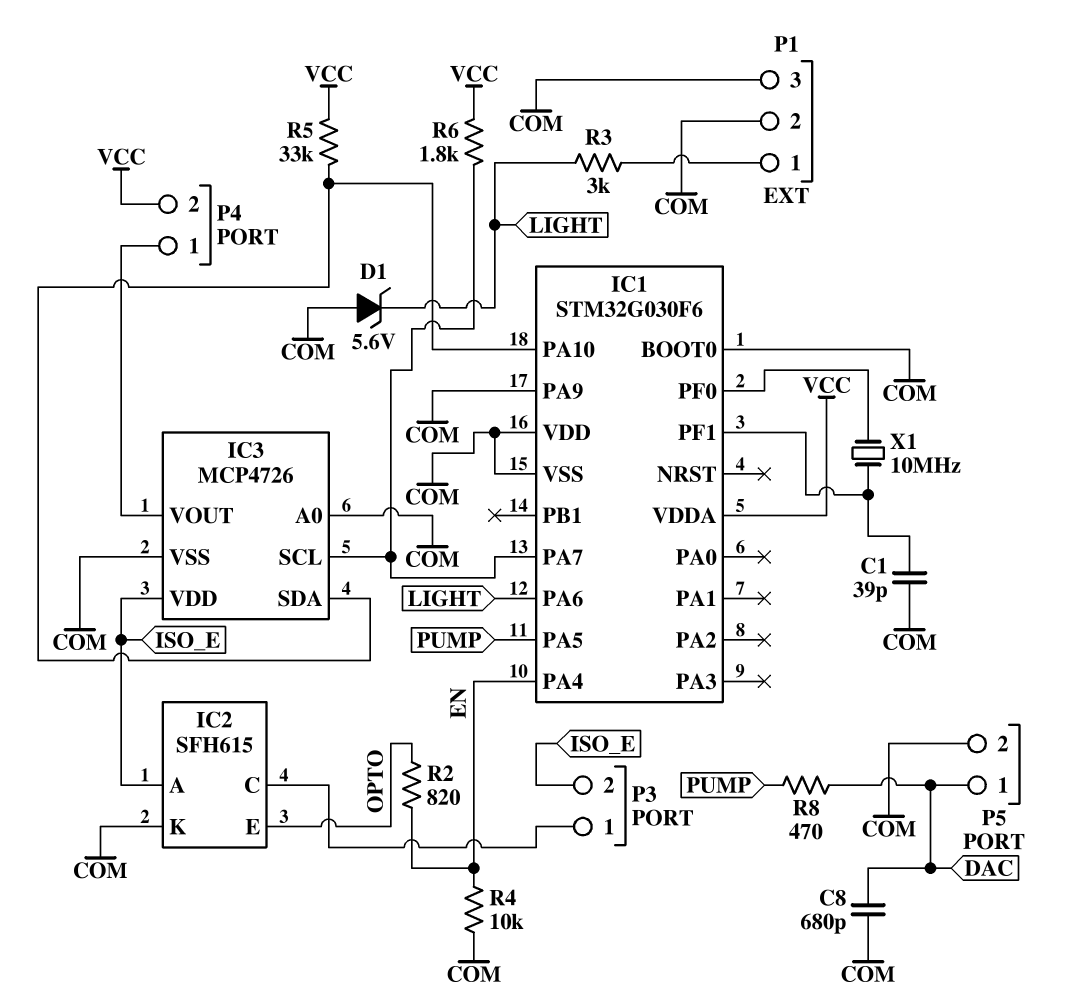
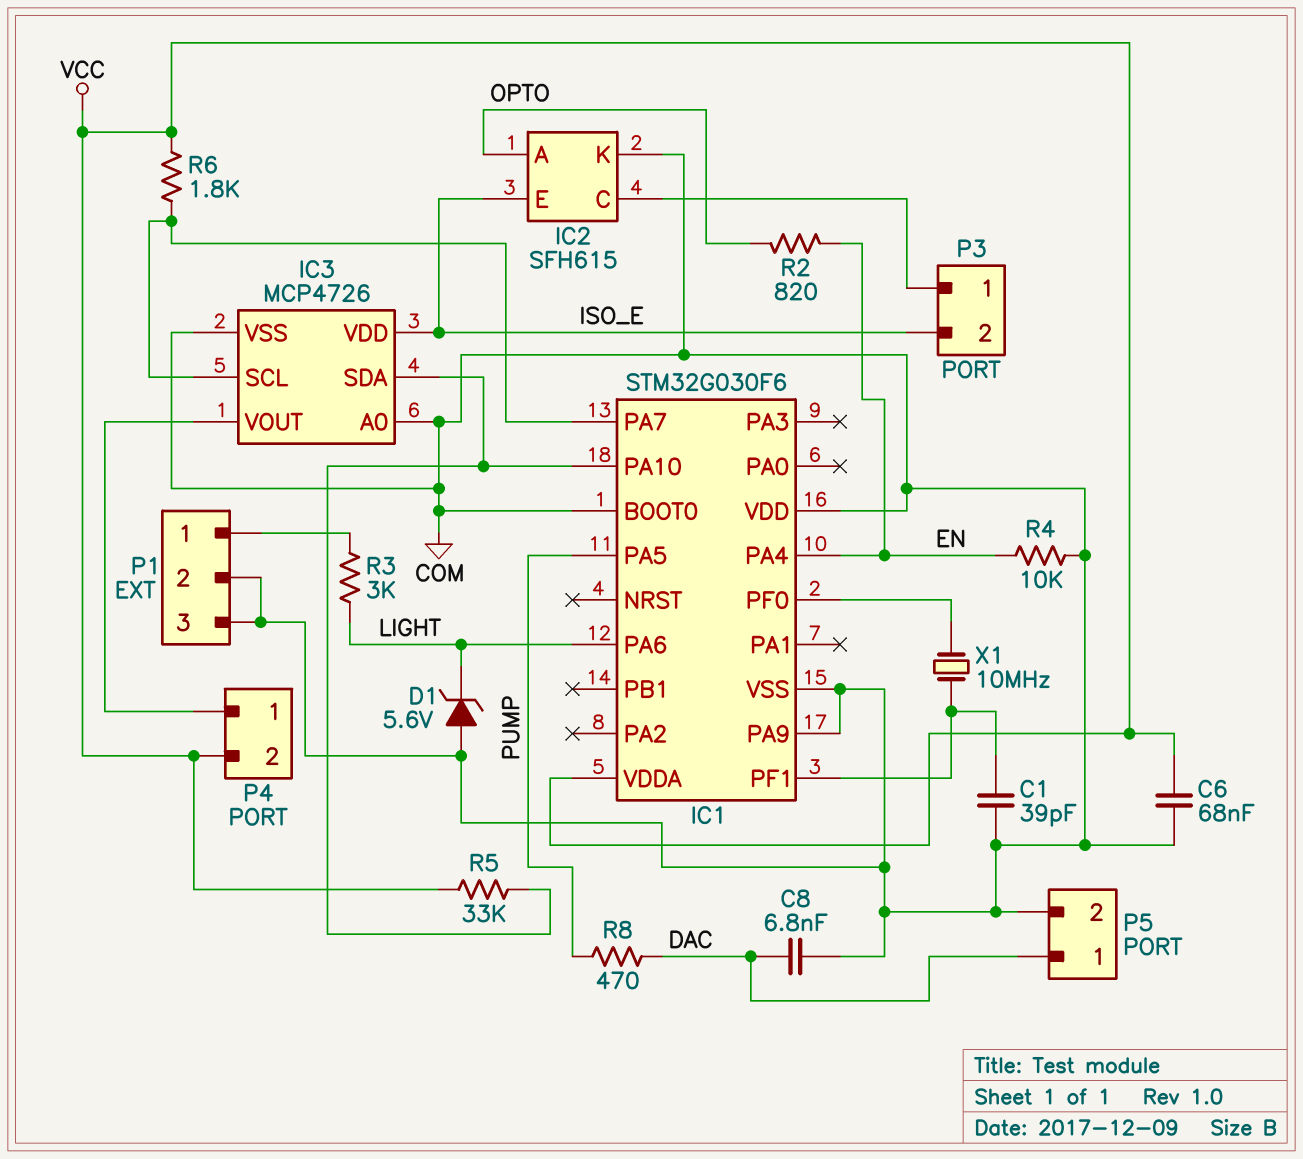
C6: none -> 68nF (COM, VCC)
C8: 680pF (COM, DAC) -> 6.8nF (COM, DAC)
IC2 pin A: ISO_E -> OPTO
IC2 pin E: OPTO -> ISO_E

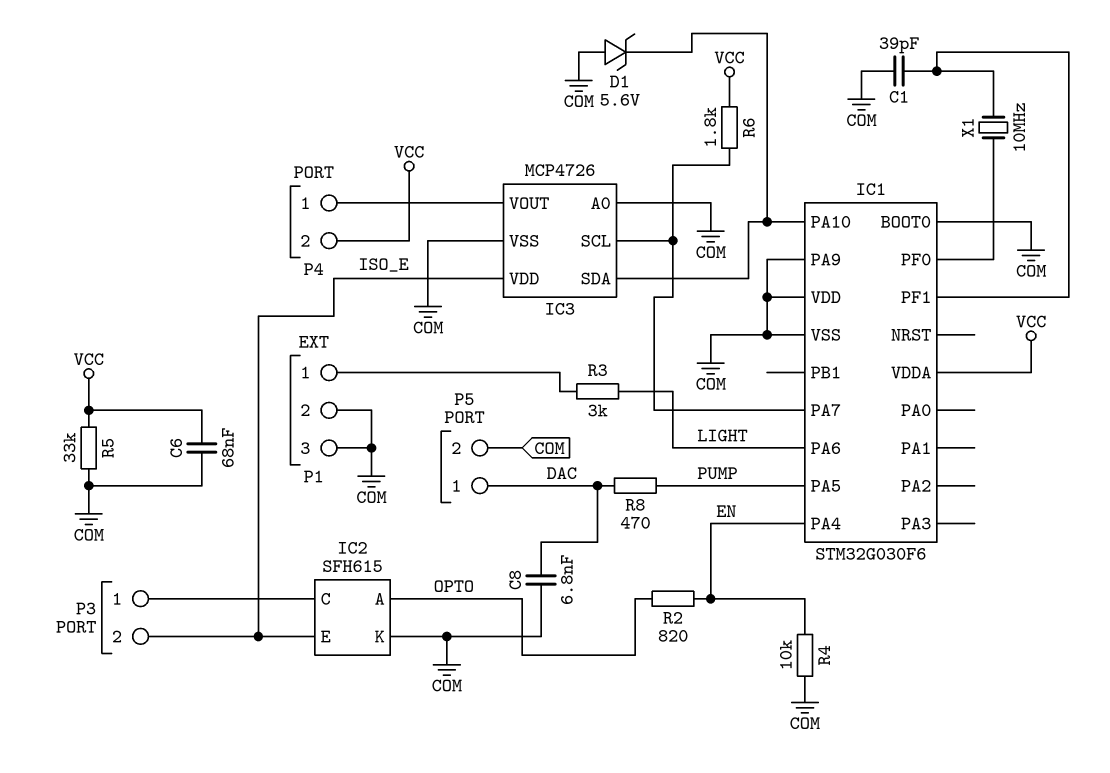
D1: zener 5.6V (A COM, K LIGHT) -> zener 5.6V (A COM, K IC1/PA10)
R5: 33k (IC1/PA10, VCC) -> 33k (COM, VCC)

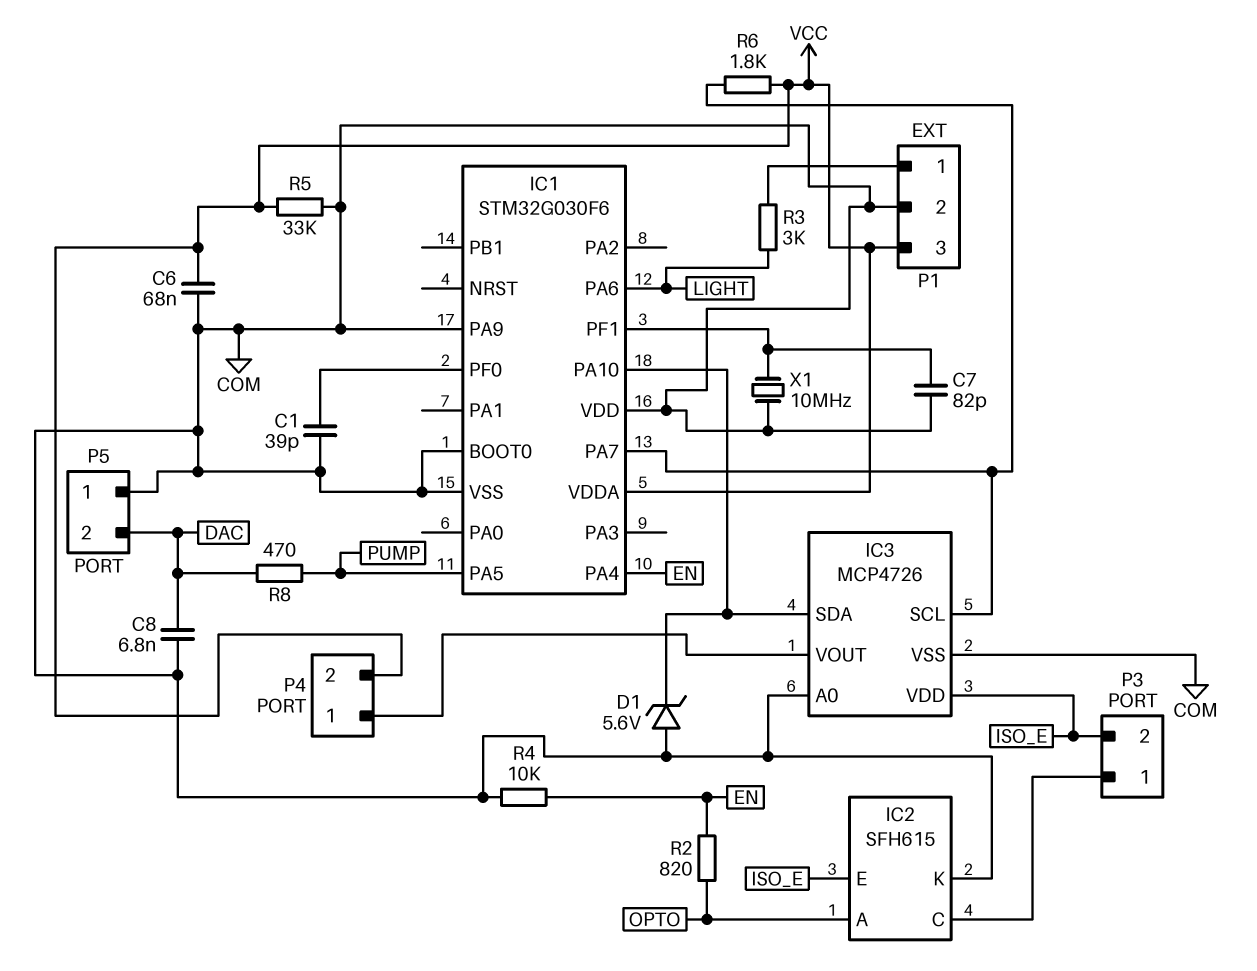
C1: 39pF (COM, IC1/PF1) -> 39pF (COM, IC1/PF0)
C7: none -> 82pF (COM, IC1/PF1)
P1 pin 3: COM -> VCC
P5 pin 1: DAC -> COM
P5 pin 2: COM -> DAC
X1: 10MHz (IC1/PF0, IC1/PF1) -> 10MHz (COM, IC1/PF1)

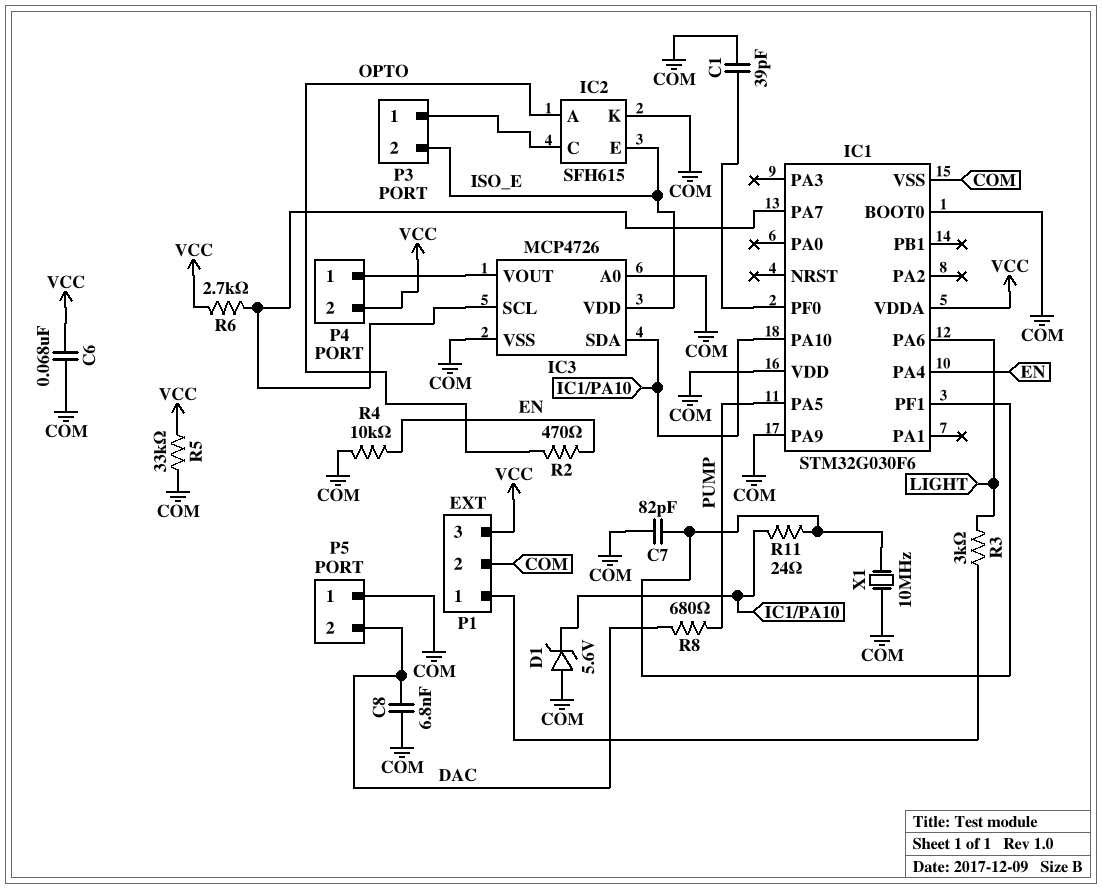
R2: 820 (EN, OPTO) -> 470 (EN, OPTO)
R6: 1.8k (IC1/PA7, VCC) -> 2.7k (IC1/PA7, VCC)
R8: 470 (DAC, PUMP) -> 680 (DAC, PUMP)
R11: none -> 24 (IC1/PA10, IC1/PF1)

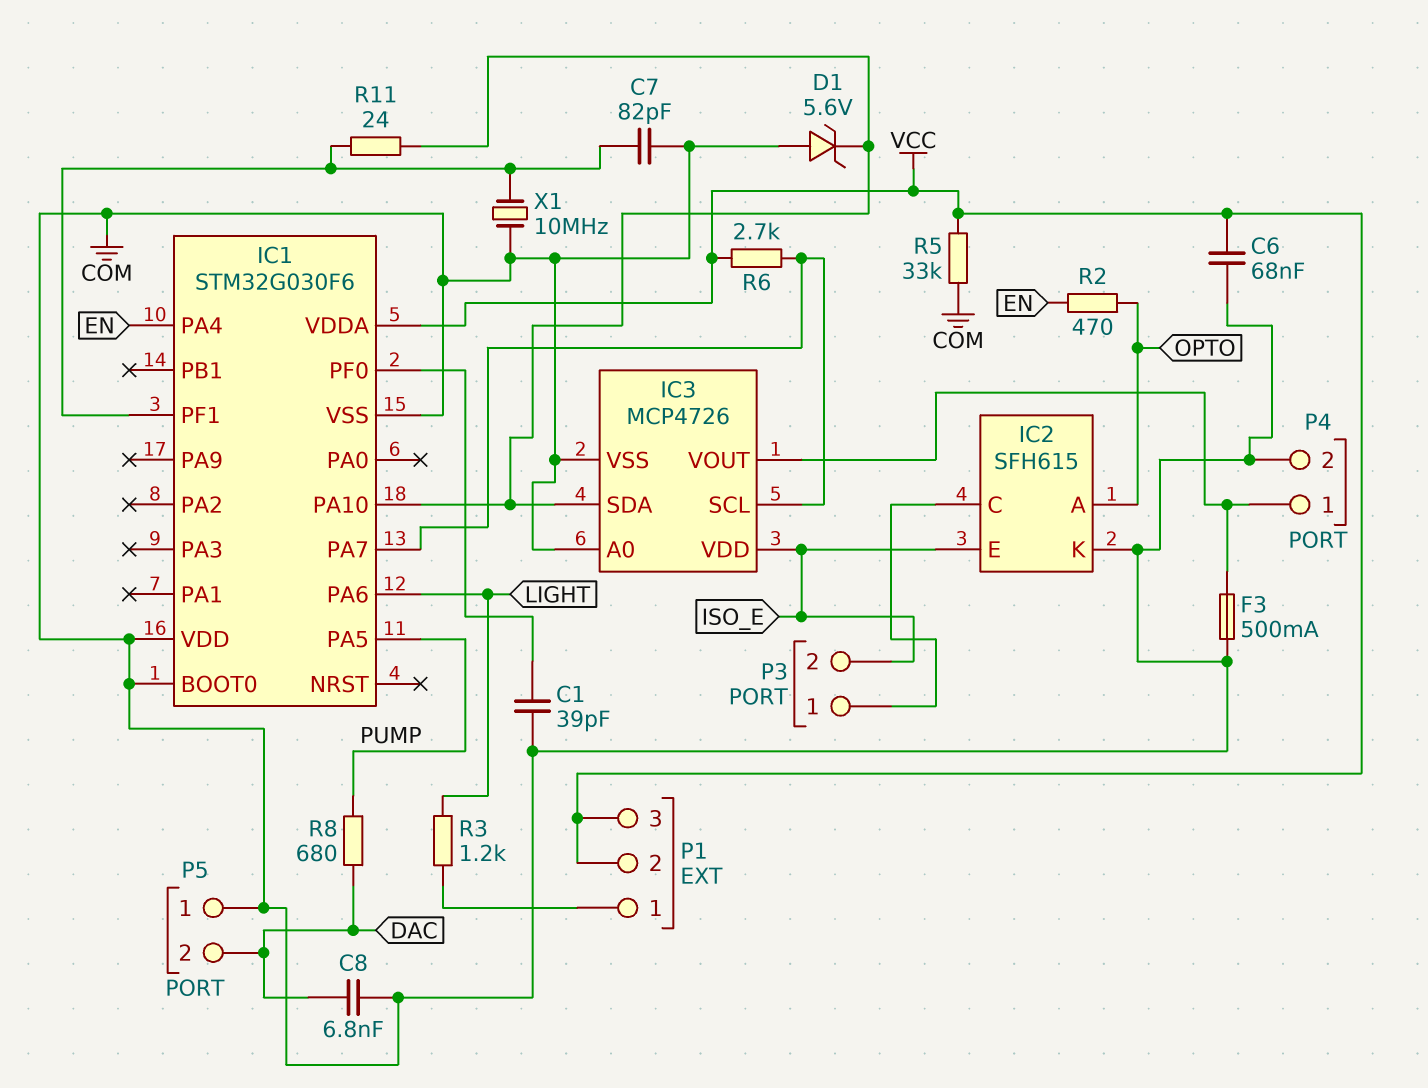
F3: none -> 500mA (COM, IC3/VOUT)
IC1 pin PA9: COM -> none
P1 pin 2: COM -> VCC
P4 pin 2: VCC -> COM
R3: 3k (LIGHT, P1/1) -> 1.2k (LIGHT, P1/1)
R4: 10k (COM, EN) -> none

